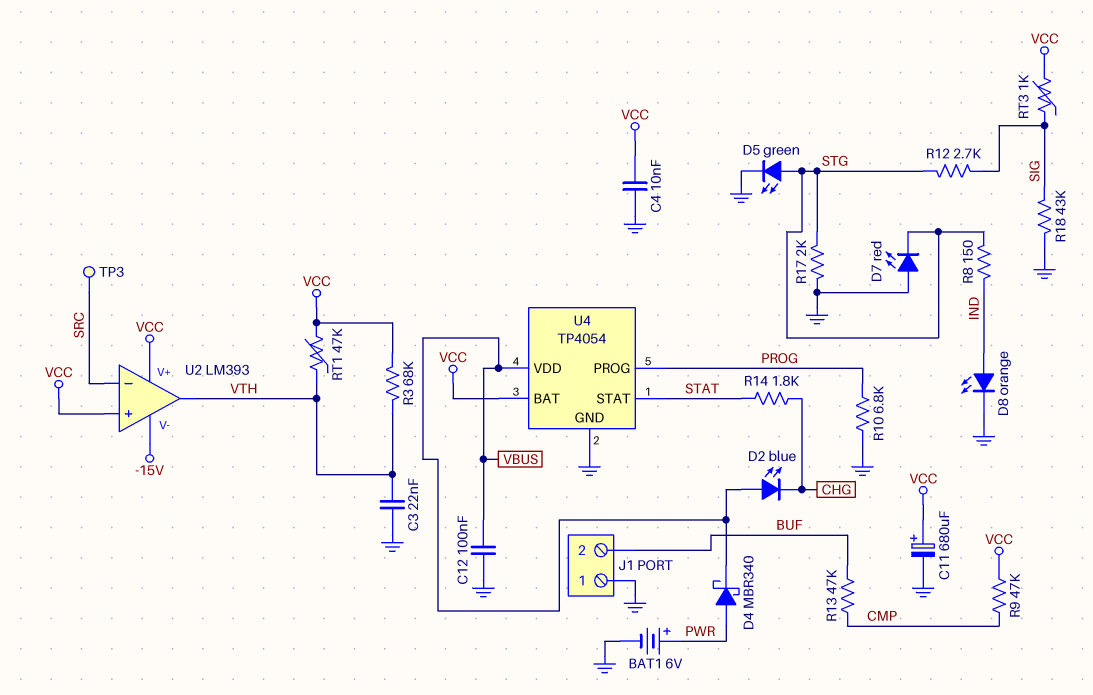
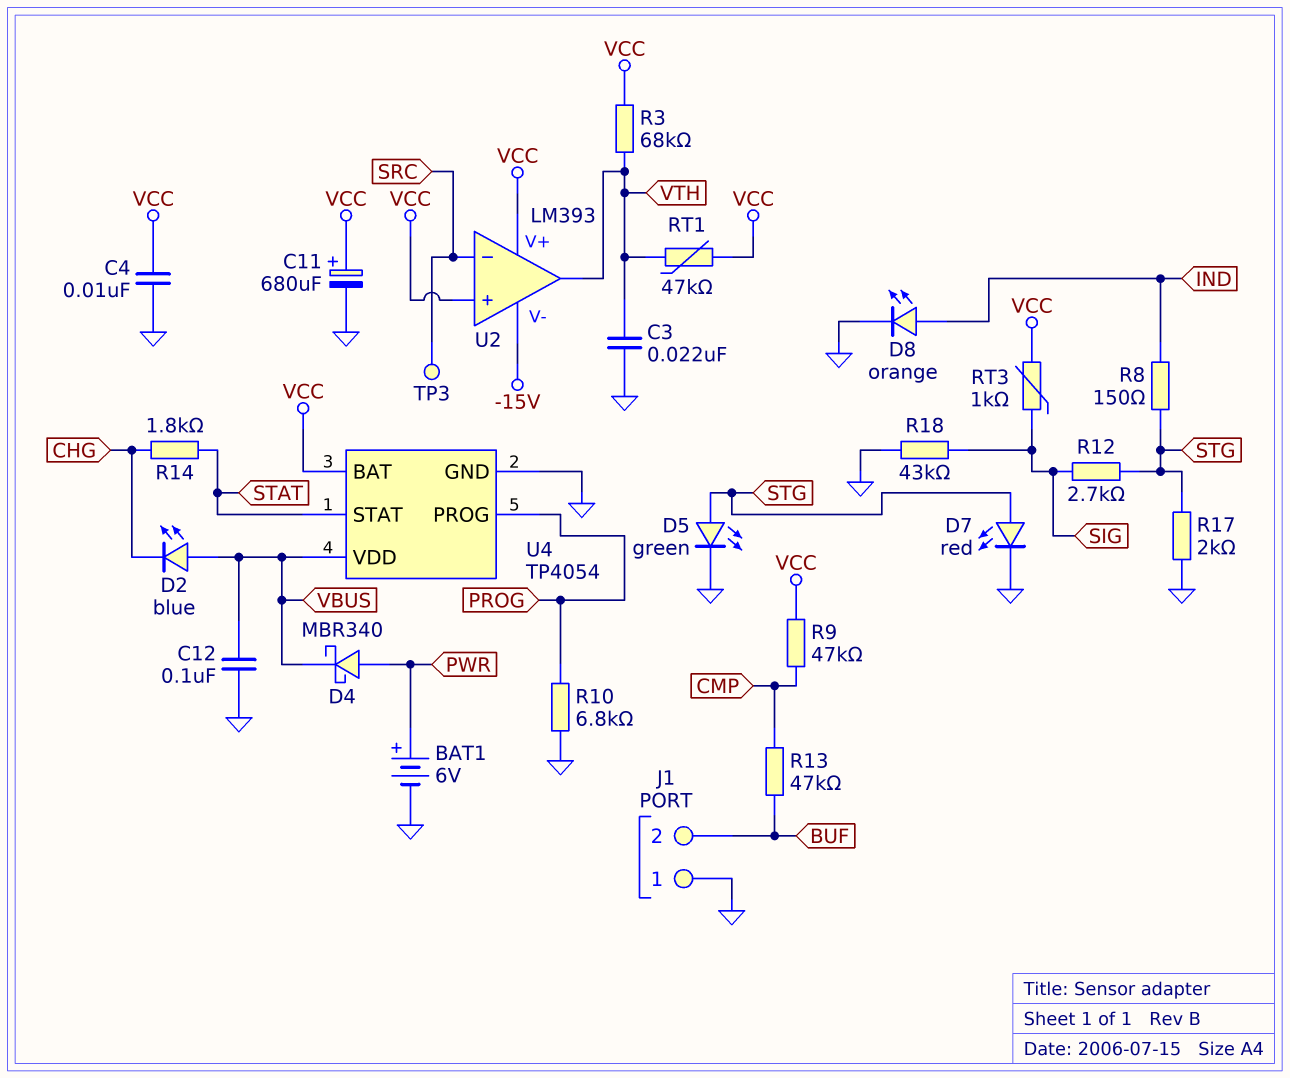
D7: LED red (A GND, K STG) -> LED red (A STG, K GND)

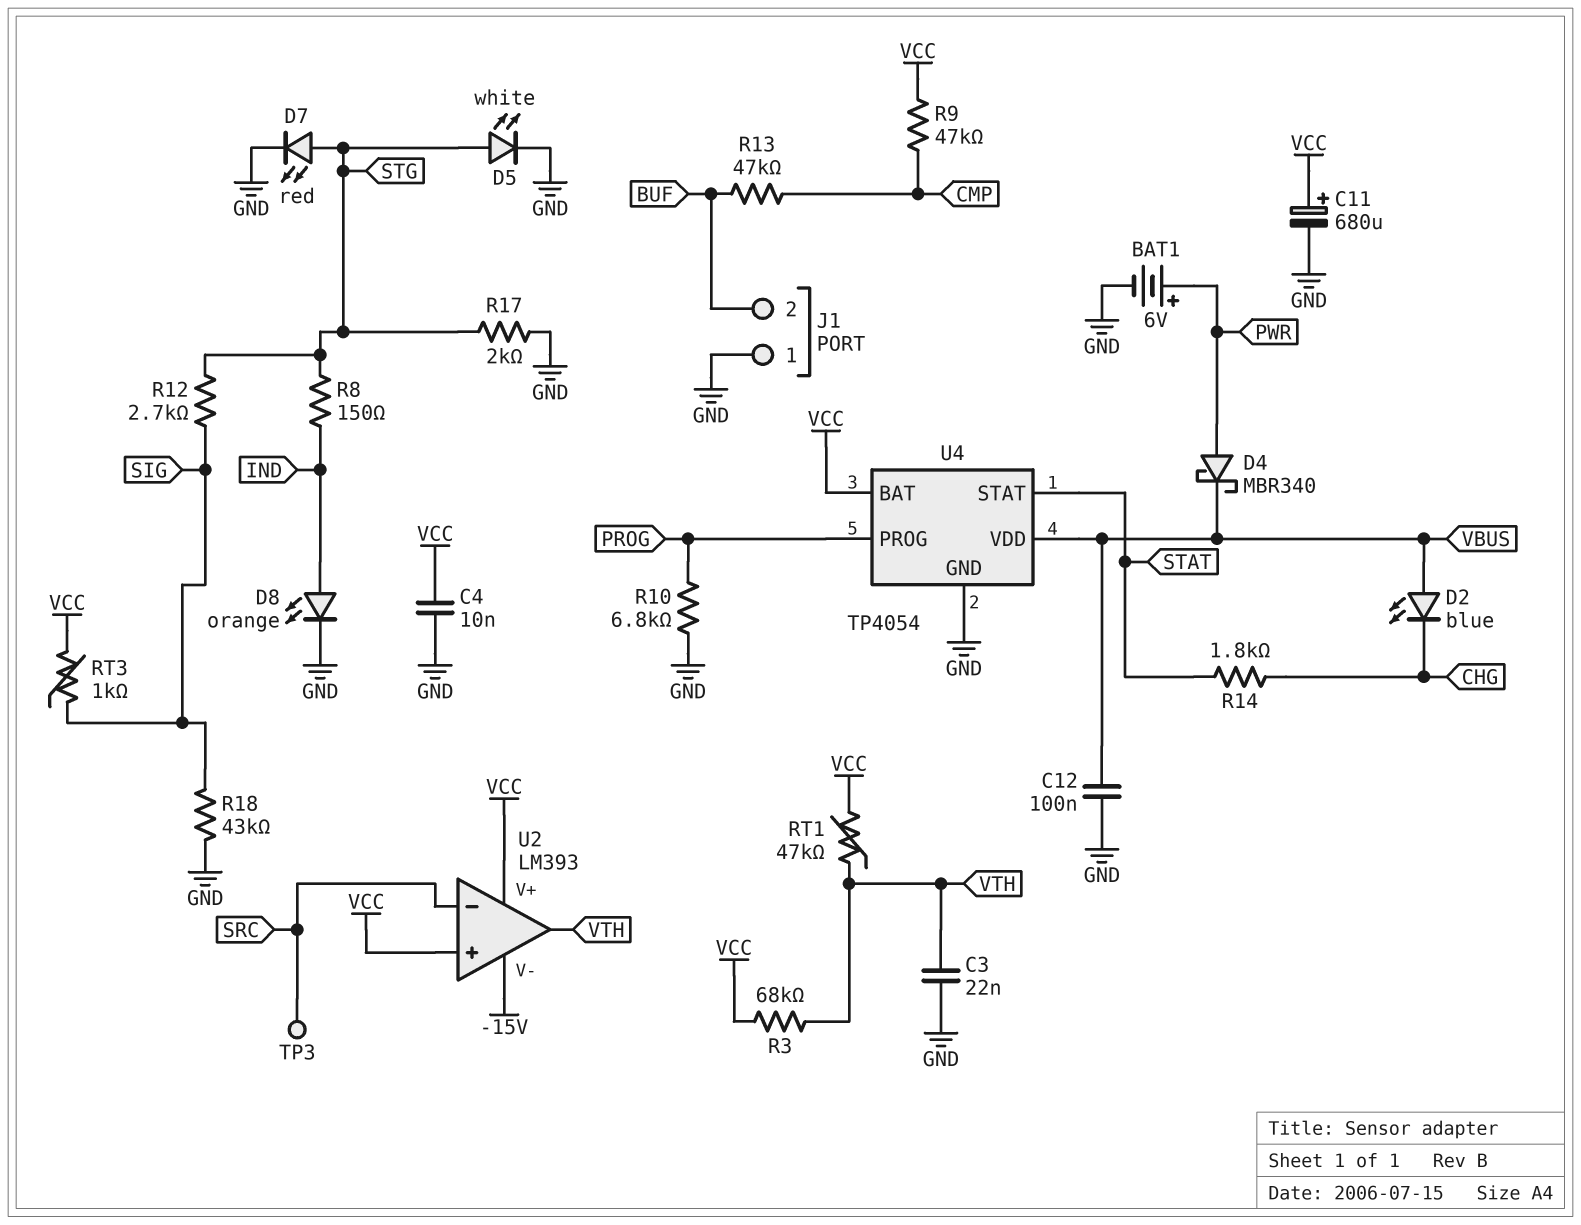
D5: LED green (A STG, K GND) -> LED white (A STG, K GND)

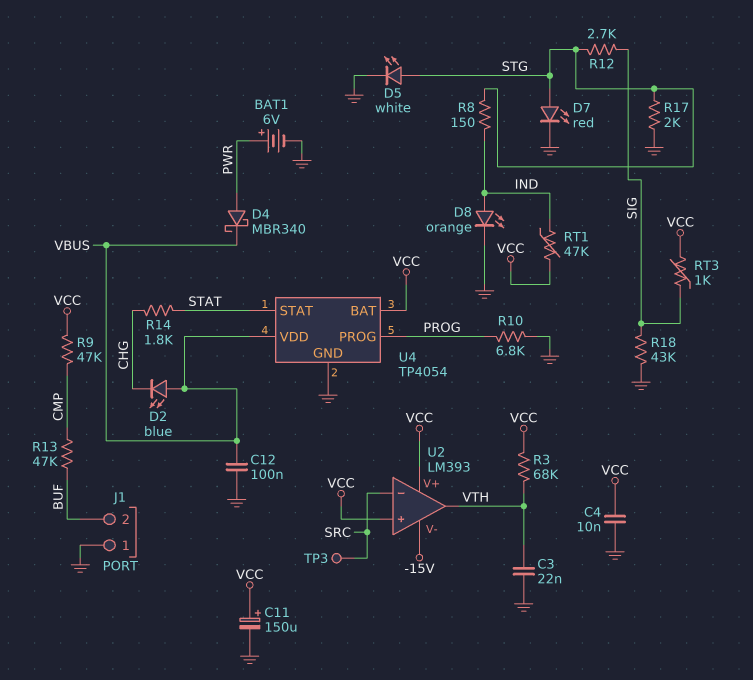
C11: 680uF (plus VCC, minus GND) -> 150uF (plus VCC, minus GND)
RT1: 47k (VCC, VTH) -> 47k (IND, VCC)

